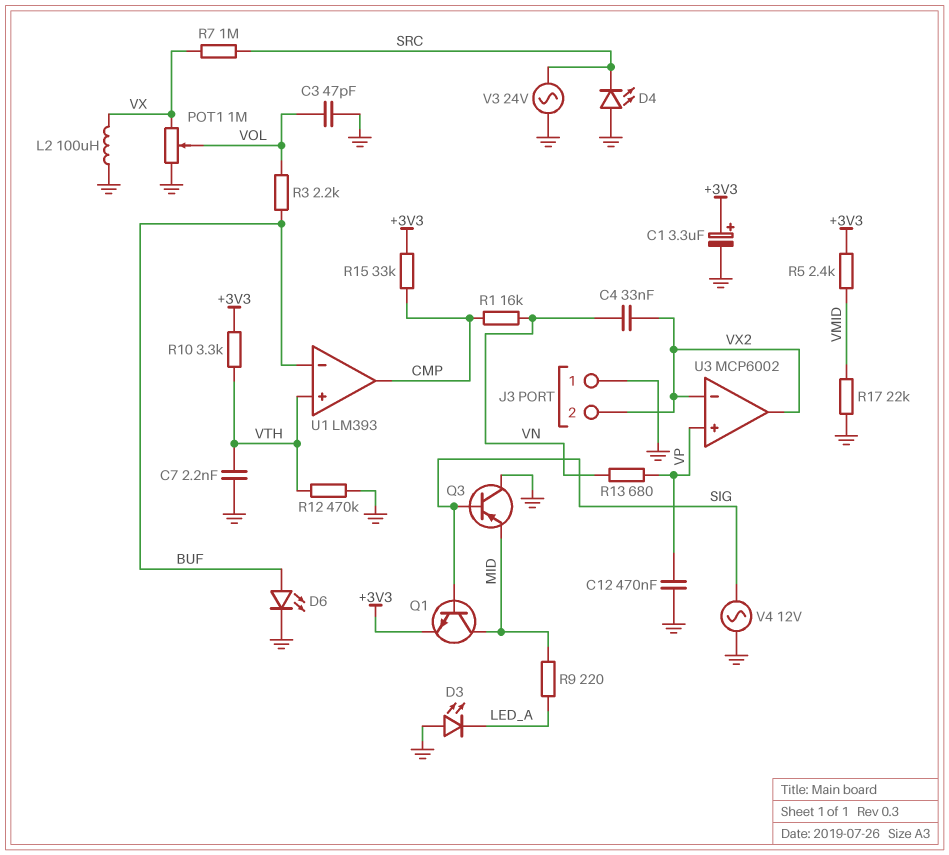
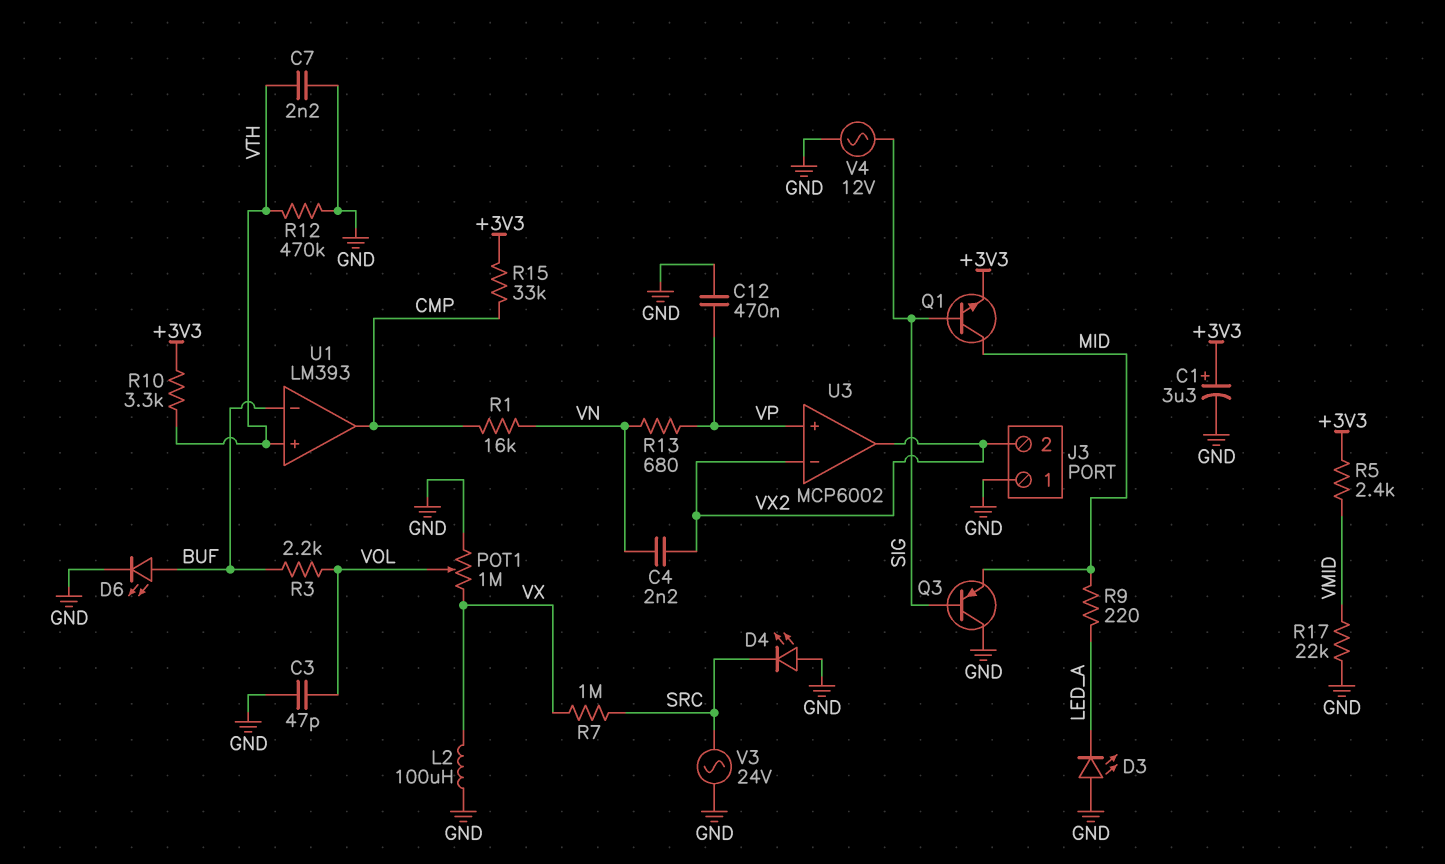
C4: 33nF (VN, VX2) -> 2.2nF (VN, VX2)

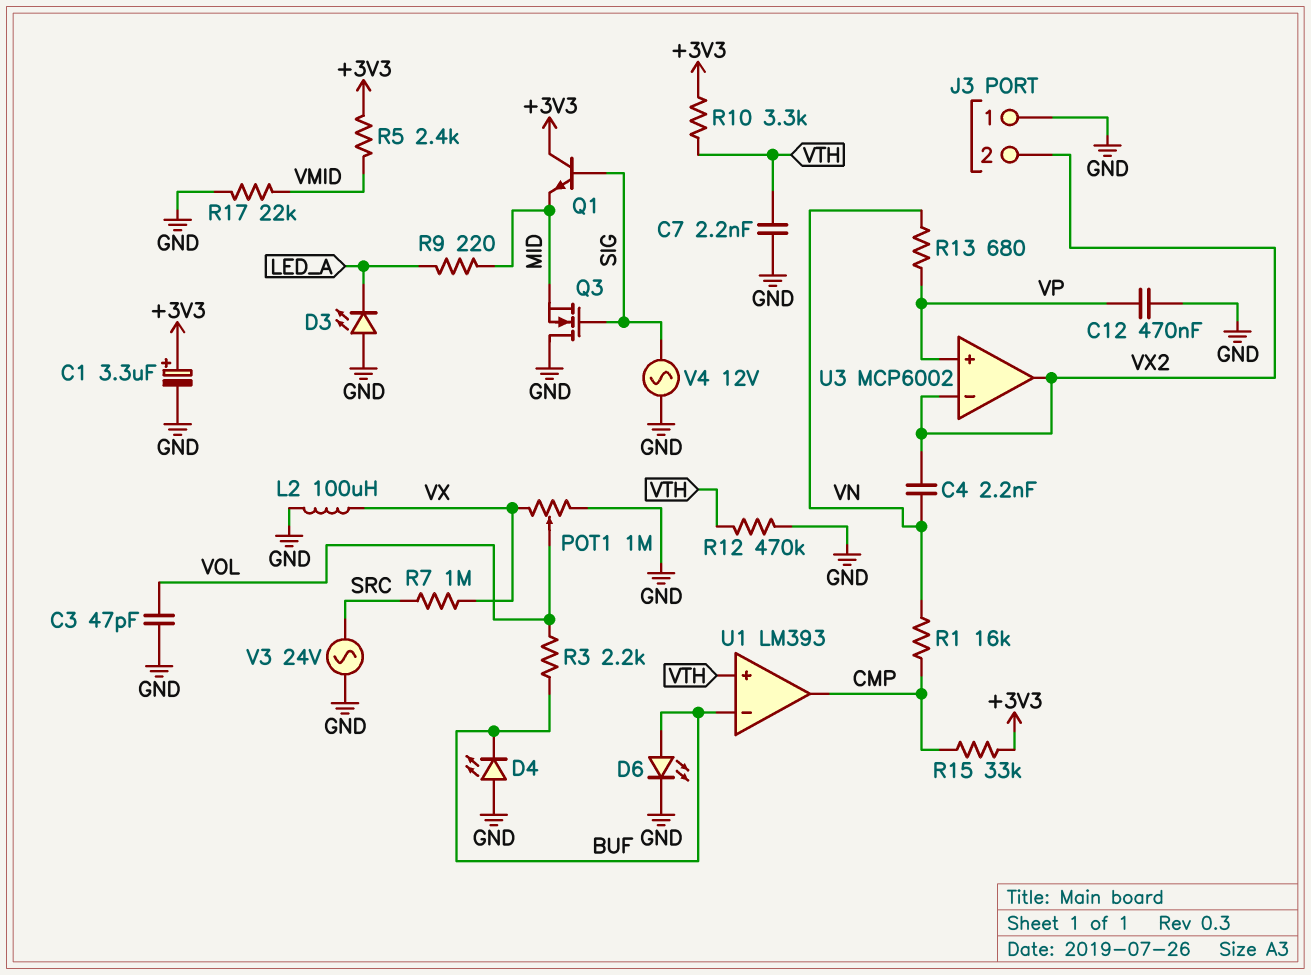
D4: LED (A GND, K SRC) -> LED (A GND, K BUF)
Q1: NPN (B SIG, C MID, E +3V3) -> NPN (B SIG, C +3V3, E MID)
Q3: PNP (B SIG, C GND, E MID) -> NMOS (G SIG, D GND, S MID)

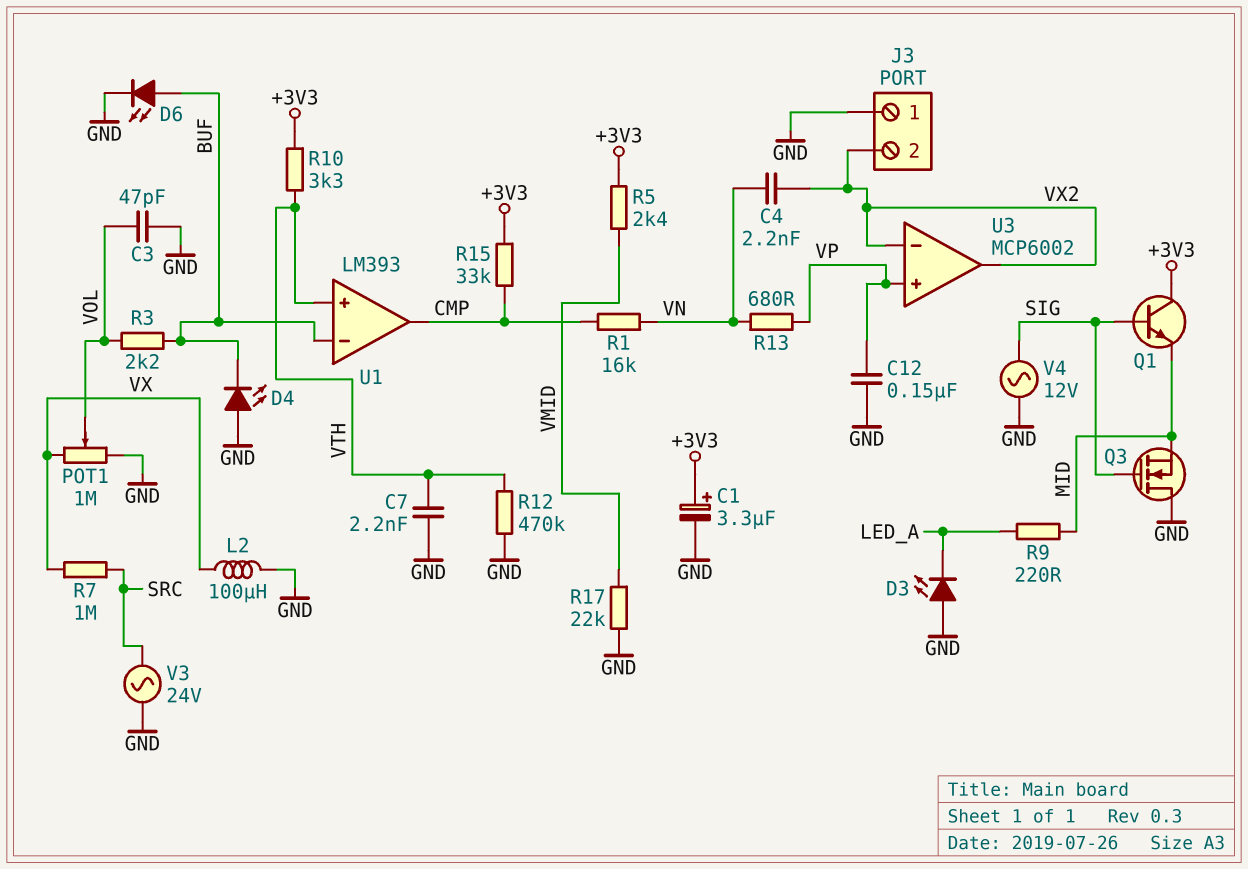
C12: 470nF (GND, VP) -> 150nF (GND, VP)

